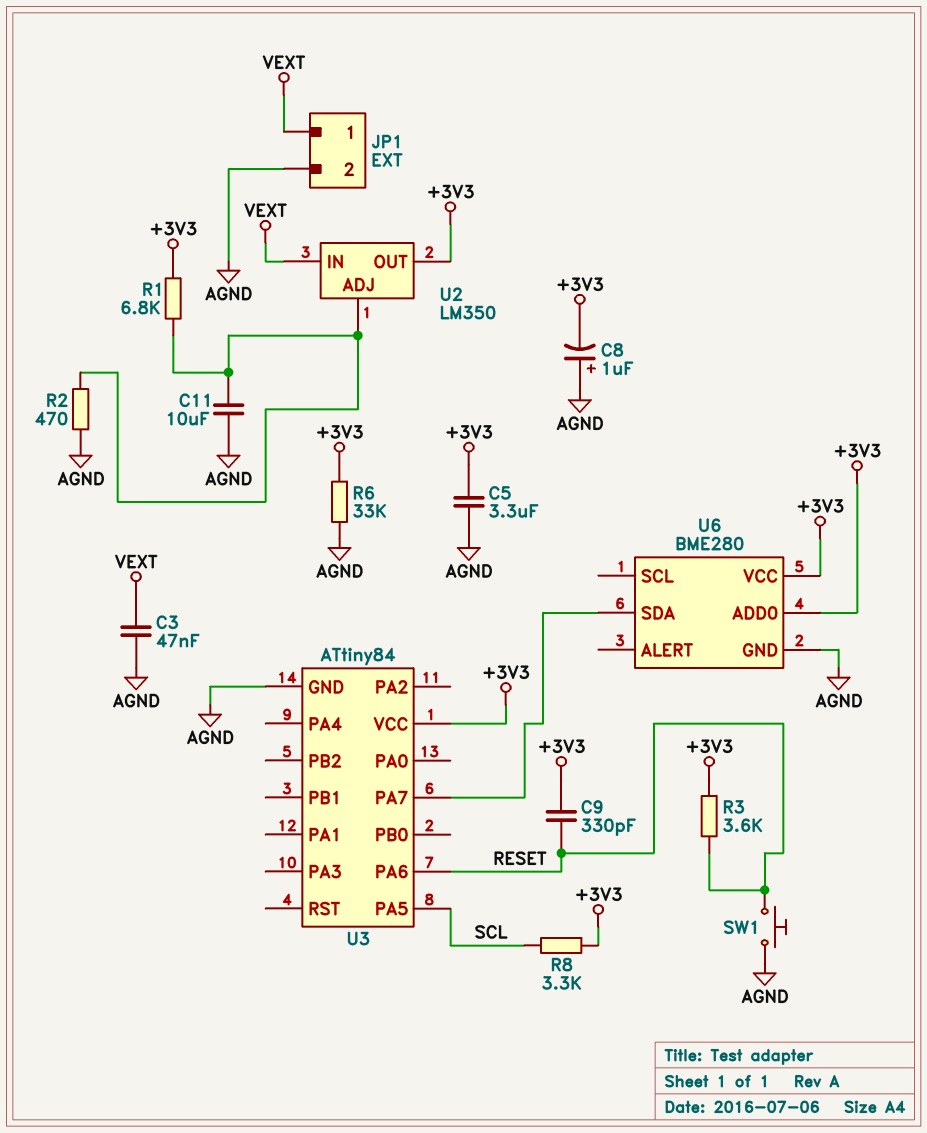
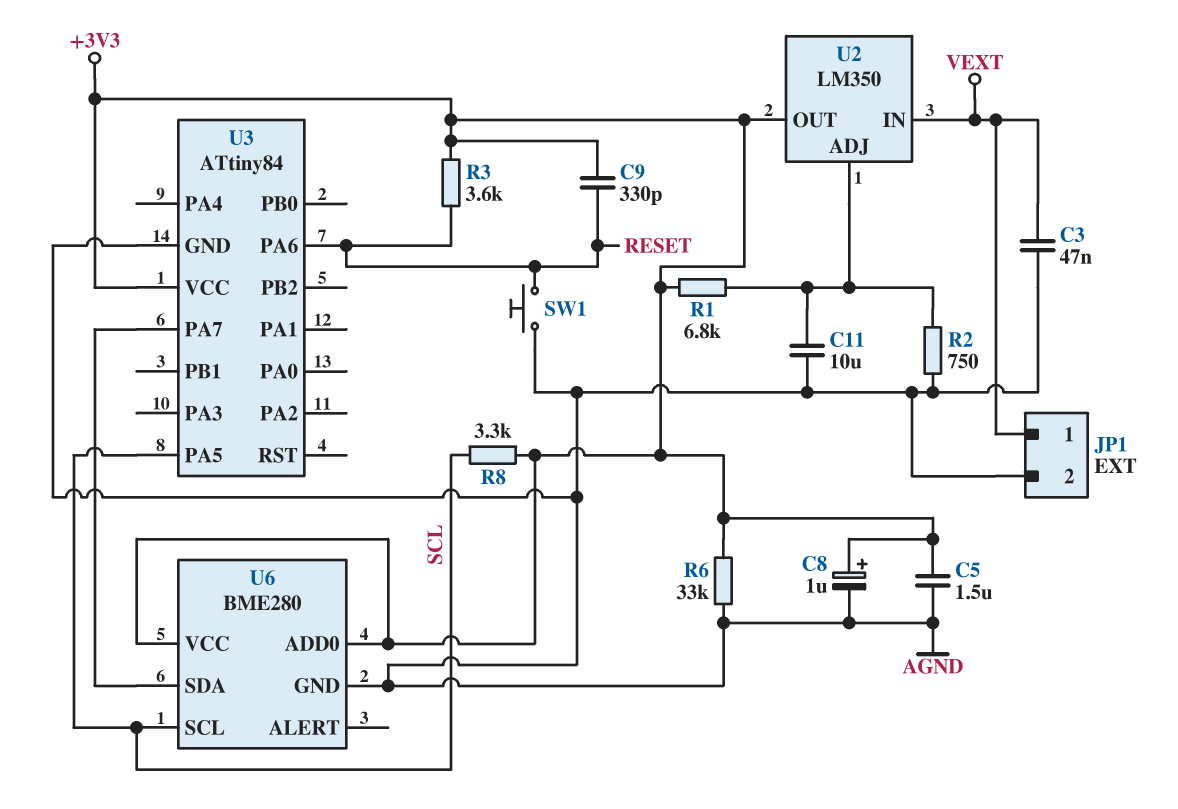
C5: 3.3uF (+3V3, AGND) -> 1.5uF (+3V3, AGND)
C8: 1uF (plus AGND, minus +3V3) -> 1uF (plus +3V3, minus AGND)
R2: 470 (AGND, U2/ADJ) -> 750 (AGND, U2/ADJ)
U6 pin SCL: none -> SCL

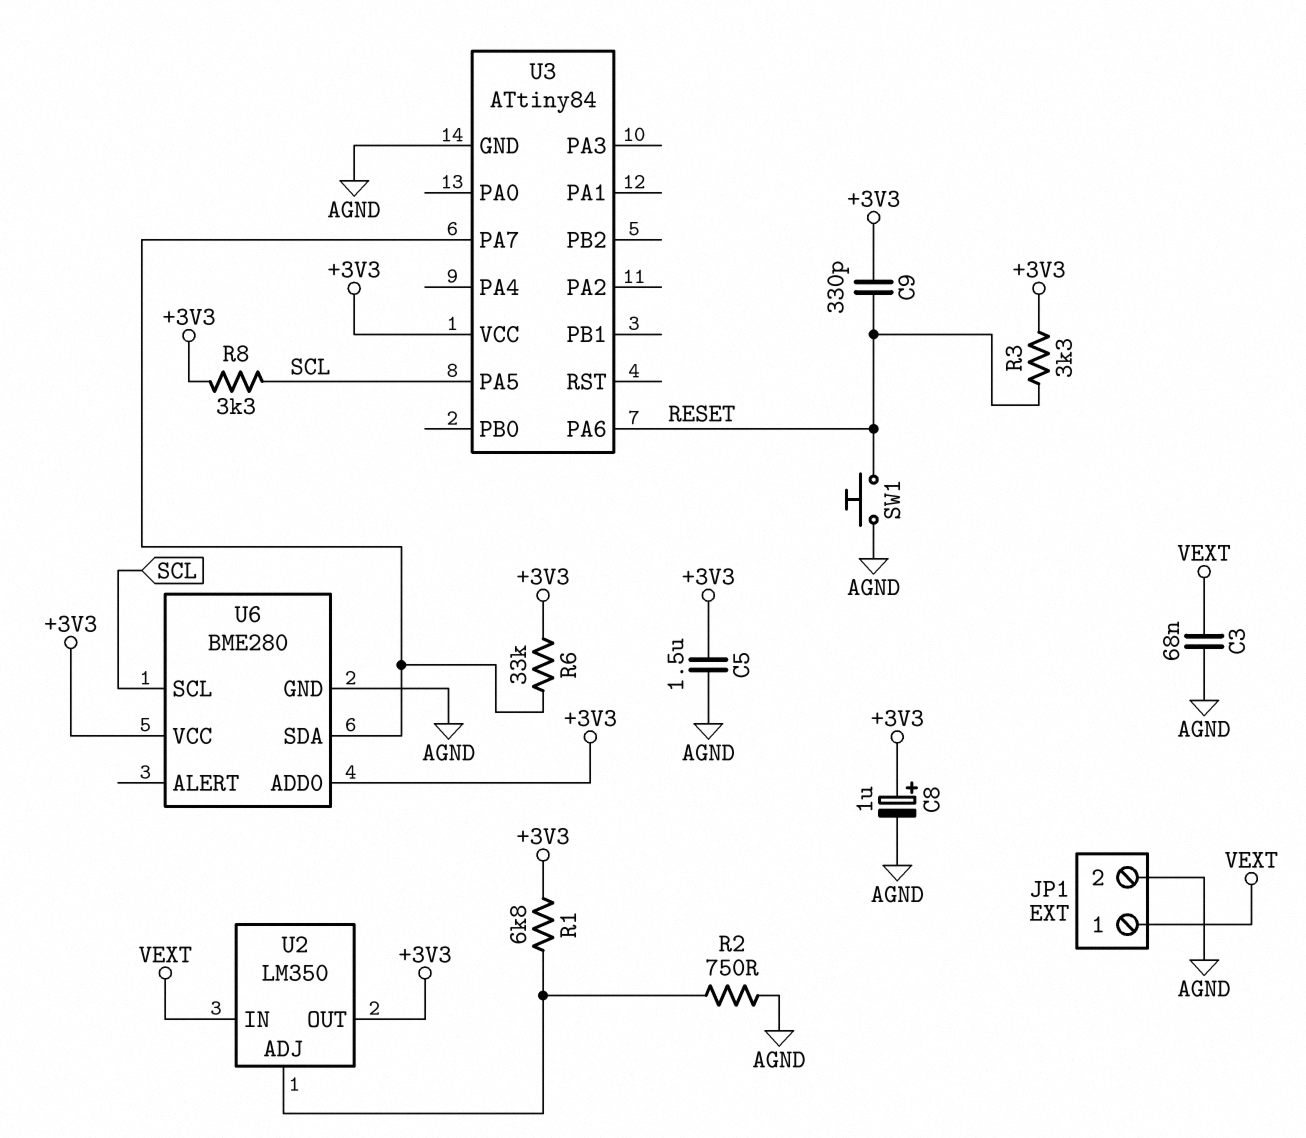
C3: 47nF (AGND, VEXT) -> 68nF (AGND, VEXT)
C11: 10uF (AGND, U2/ADJ) -> none
R3: 3.6k (+3V3, RESET) -> 3.3k (+3V3, RESET)
R6: 33k (+3V3, AGND) -> 33k (+3V3, U3/PA7)

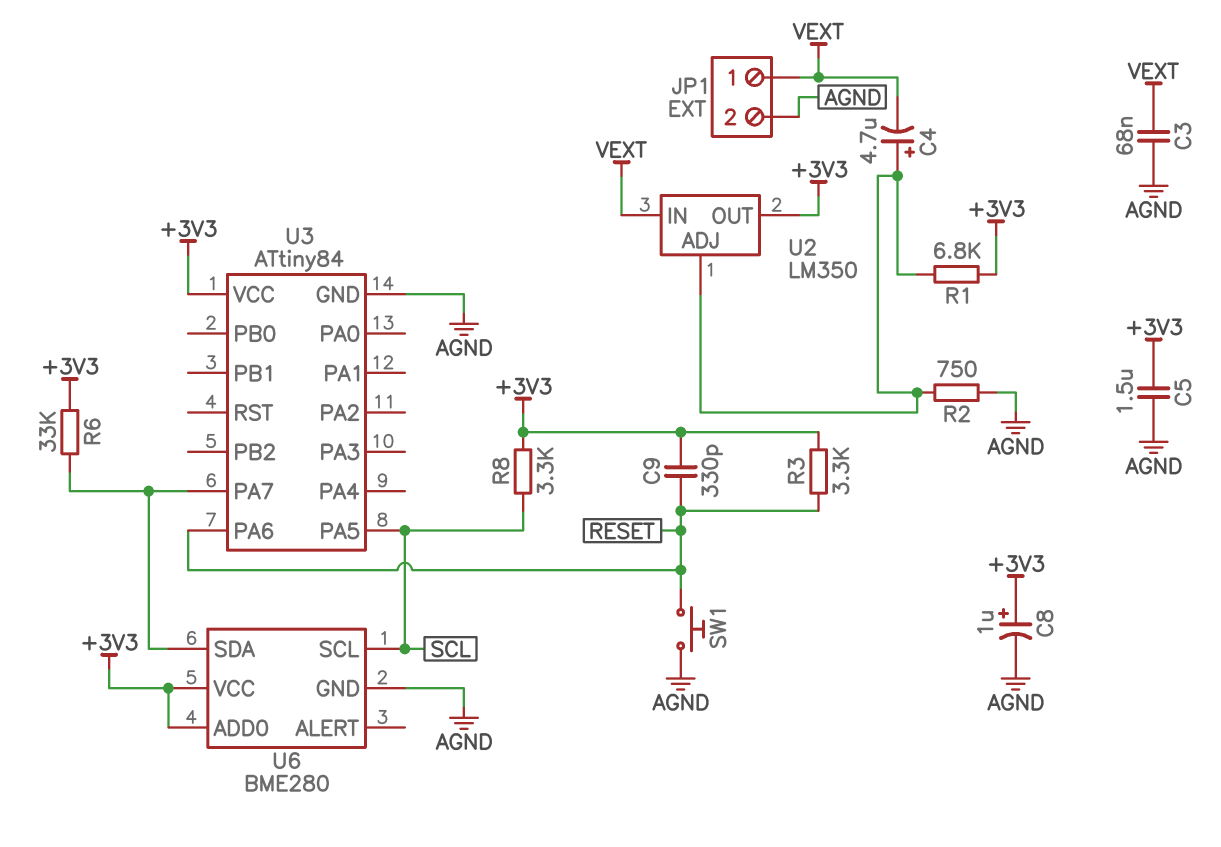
C4: none -> 4.7uF (plus U2/ADJ, minus VEXT)

